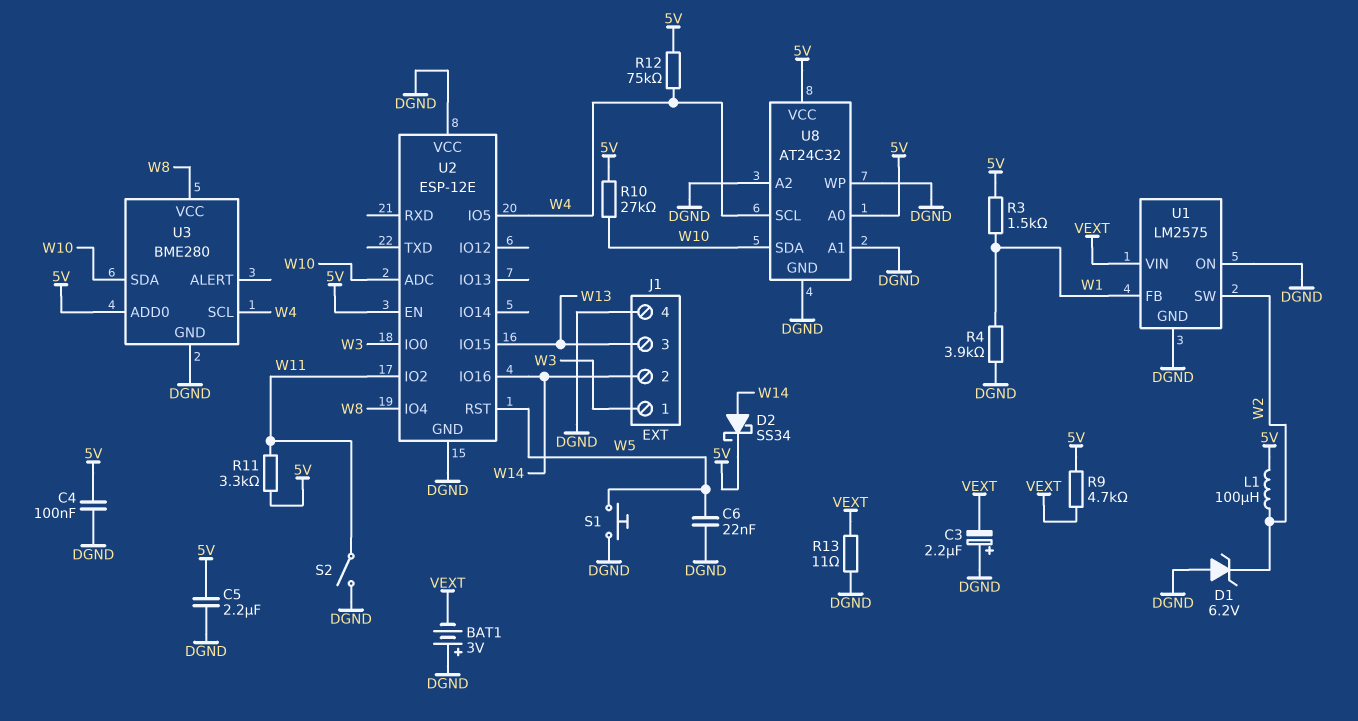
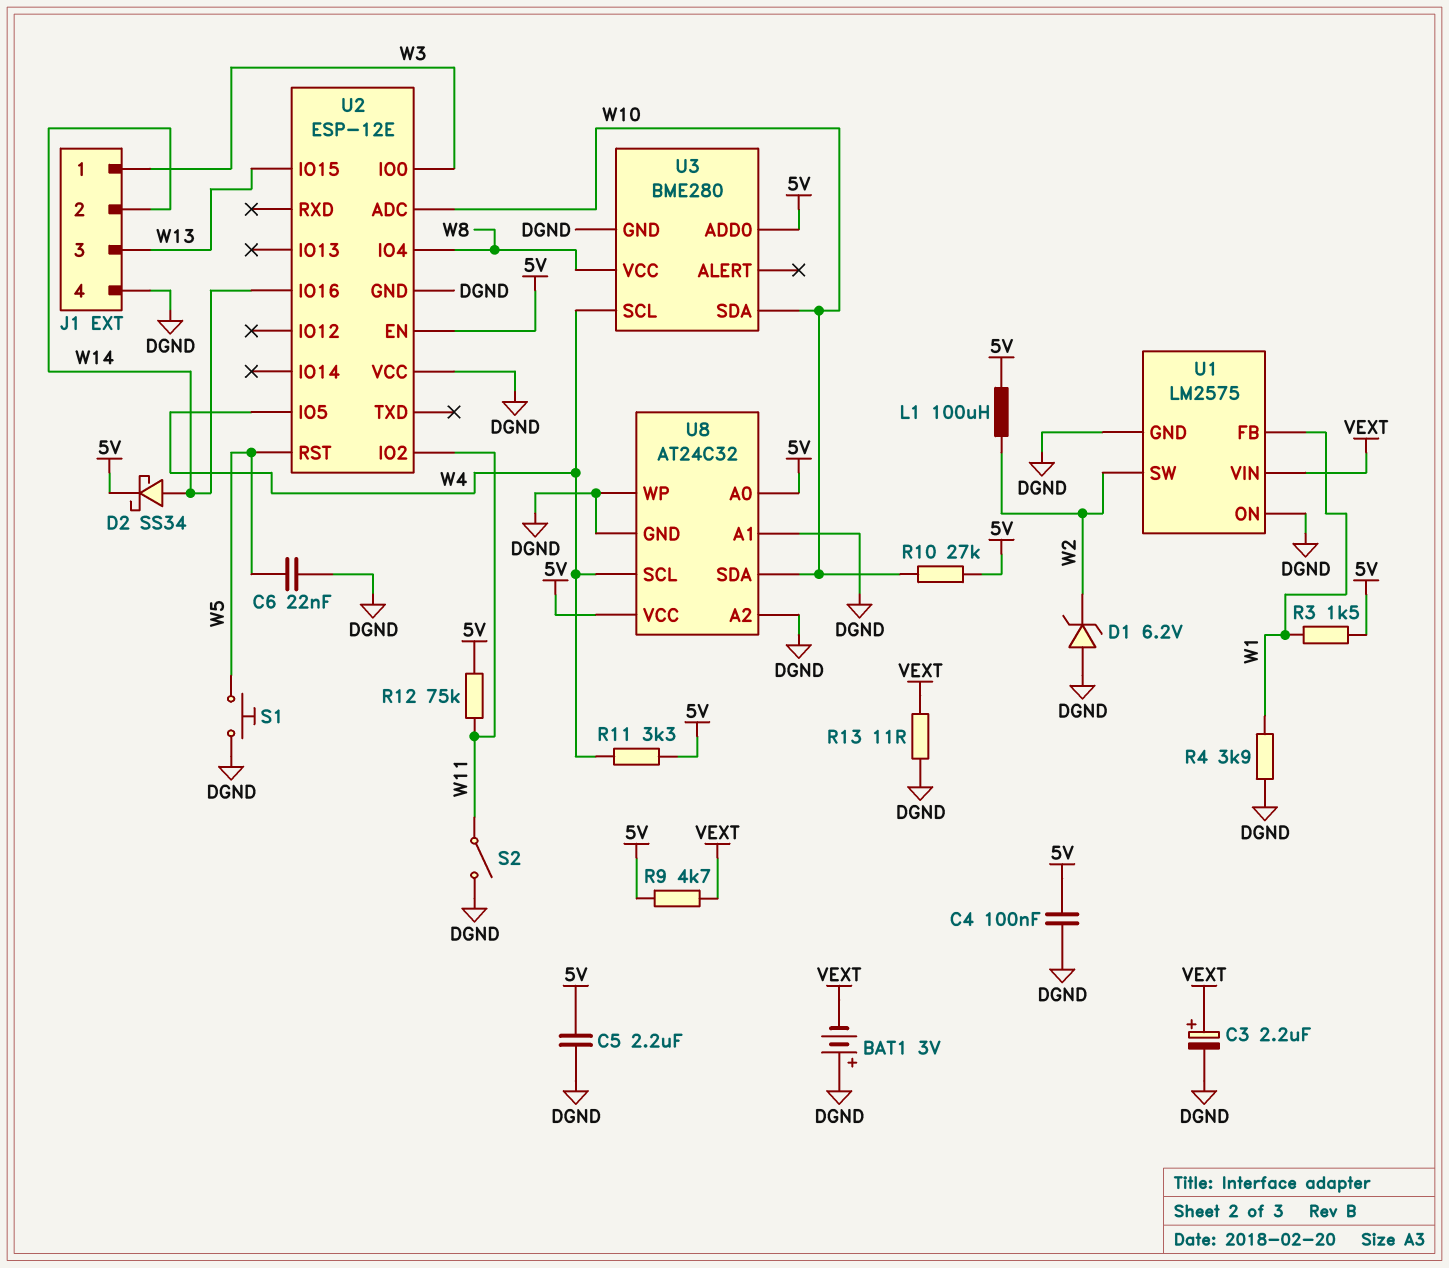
C3: 2.2uF (plus DGND, minus VEXT) -> 2.2uF (plus VEXT, minus DGND)
R11: 3.3k (5V, W11) -> 3.3k (5V, W4)
R12: 75k (5V, W4) -> 75k (5V, W11)

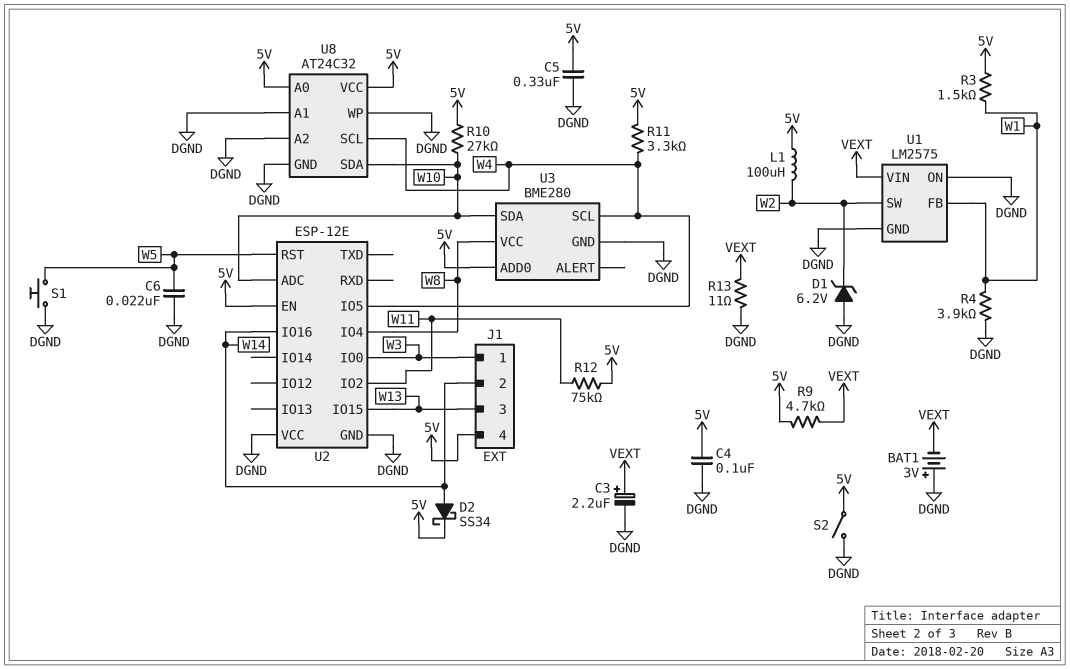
C5: 2.2uF (5V, DGND) -> 330nF (5V, DGND)
J1 pin 4: DGND -> 5V
S2: switch (DGND, W11) -> switch (5V, DGND)

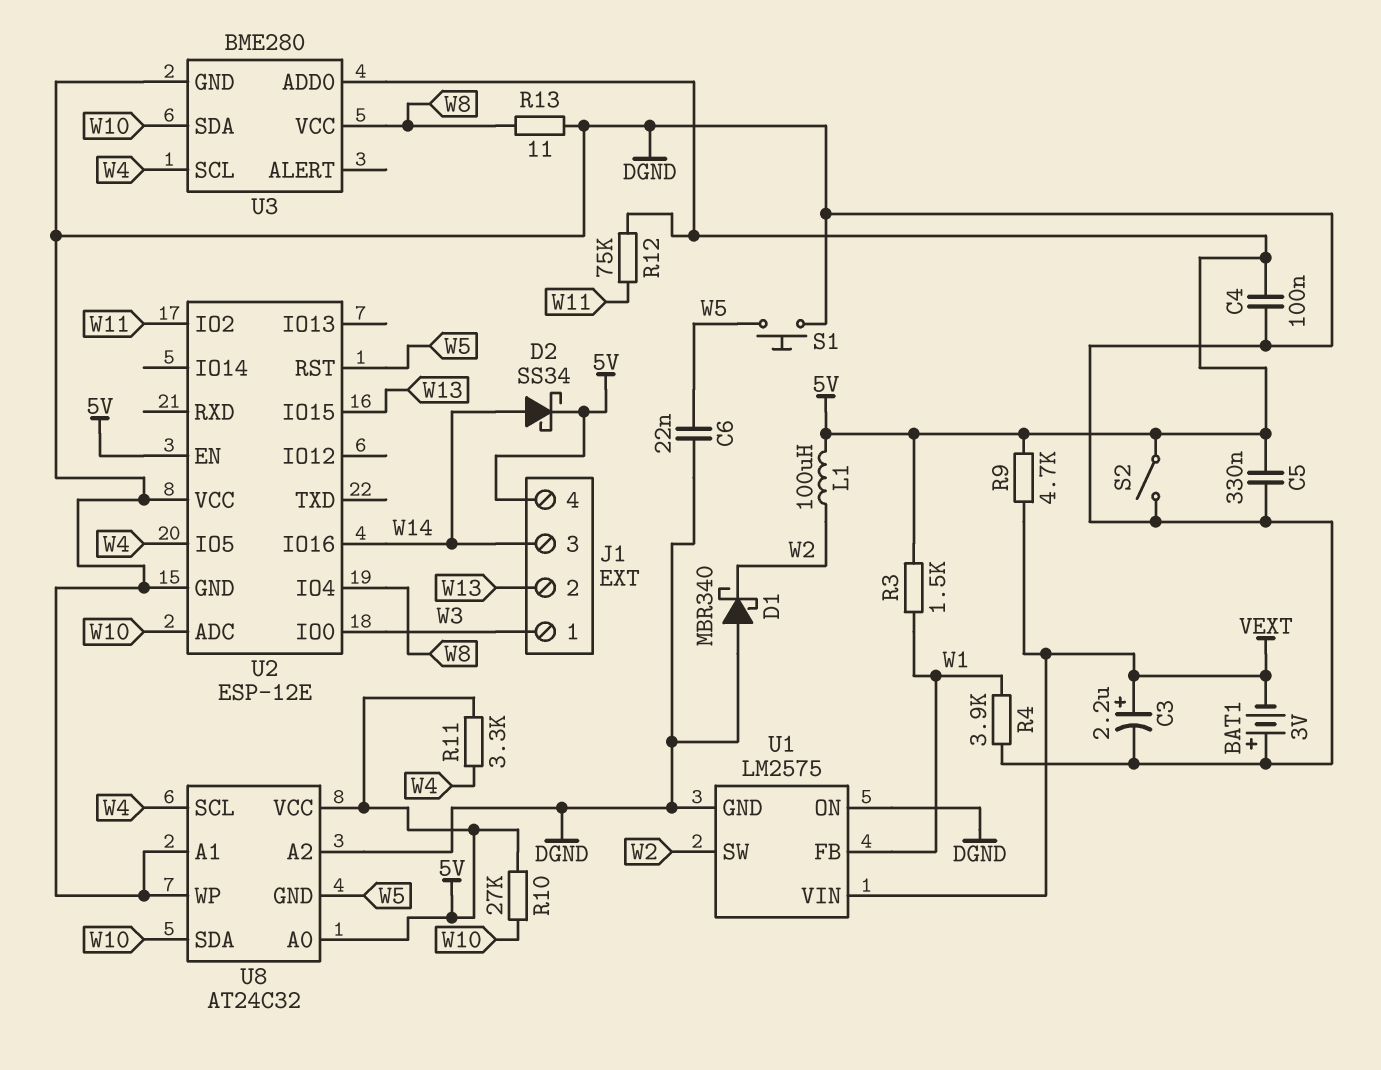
D1: zener 6.2V (A DGND, K W2) -> schottky MBR340 (A DGND, K W2)
J1 pin 2: W14 -> W13
J1 pin 3: W13 -> W14
R13: 11 (DGND, VEXT) -> 11 (DGND, W8)
U8 pin GND: DGND -> W5

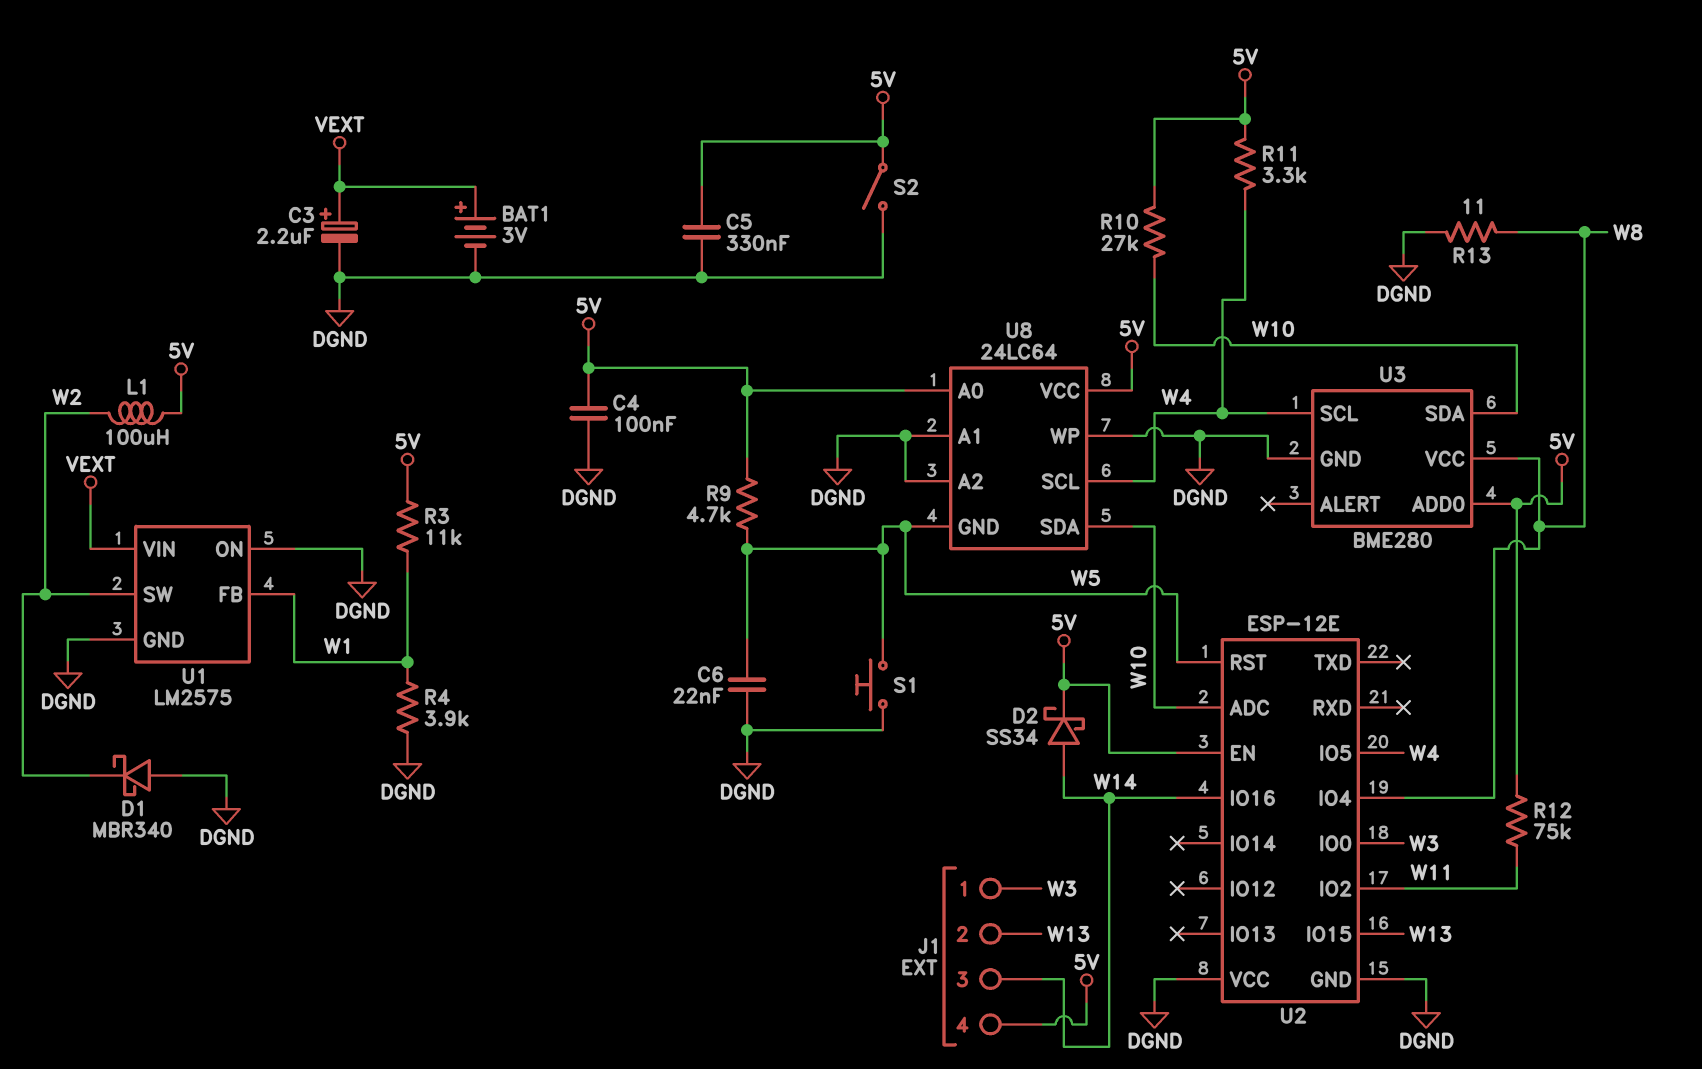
BAT1: 3V (plus DGND, minus VEXT) -> 3V (plus VEXT, minus DGND)
R3: 1.5k (5V, W1) -> 11k (5V, W1)
R9: 4.7k (5V, VEXT) -> 4.7k (5V, W5)
U8: AT24C32 -> 24LC64

